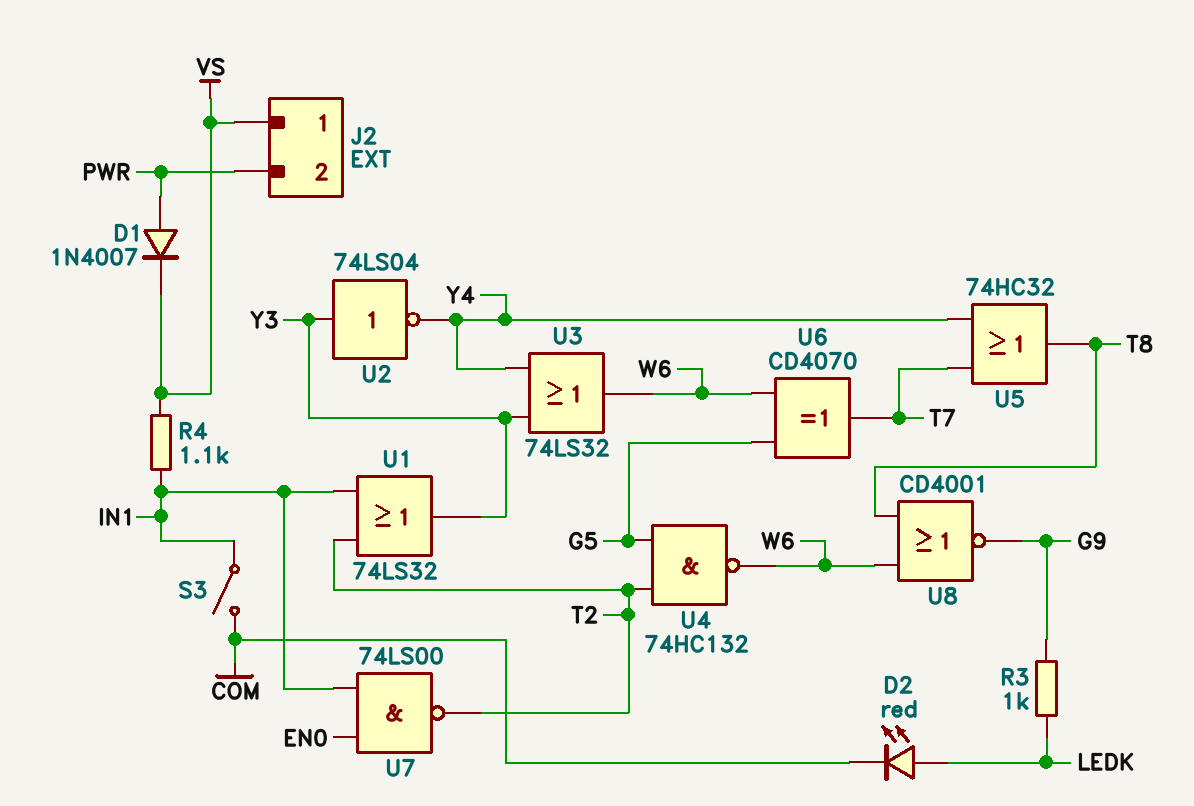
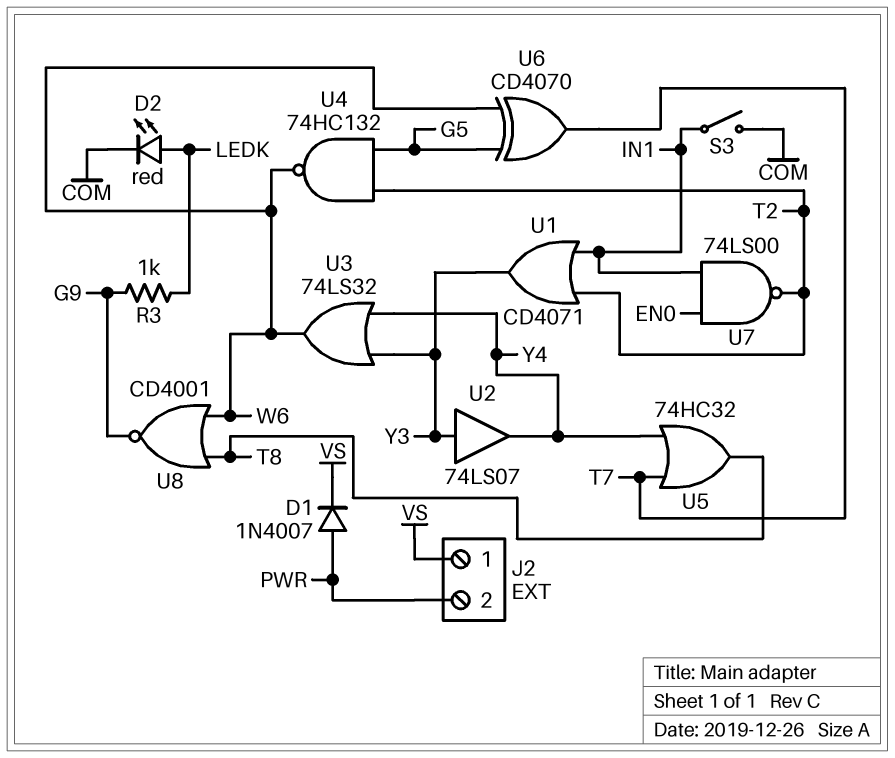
R4: 1.1k (IN1, VS) -> none
U1: OR 74LS32 (in IN1, in T2, out Y3) -> OR CD4071 (in IN1, in T2, out Y3)
U2: NOT 74LS04 (in Y3, out Y4) -> buffer 74LS07 (in Y3, out Y4)

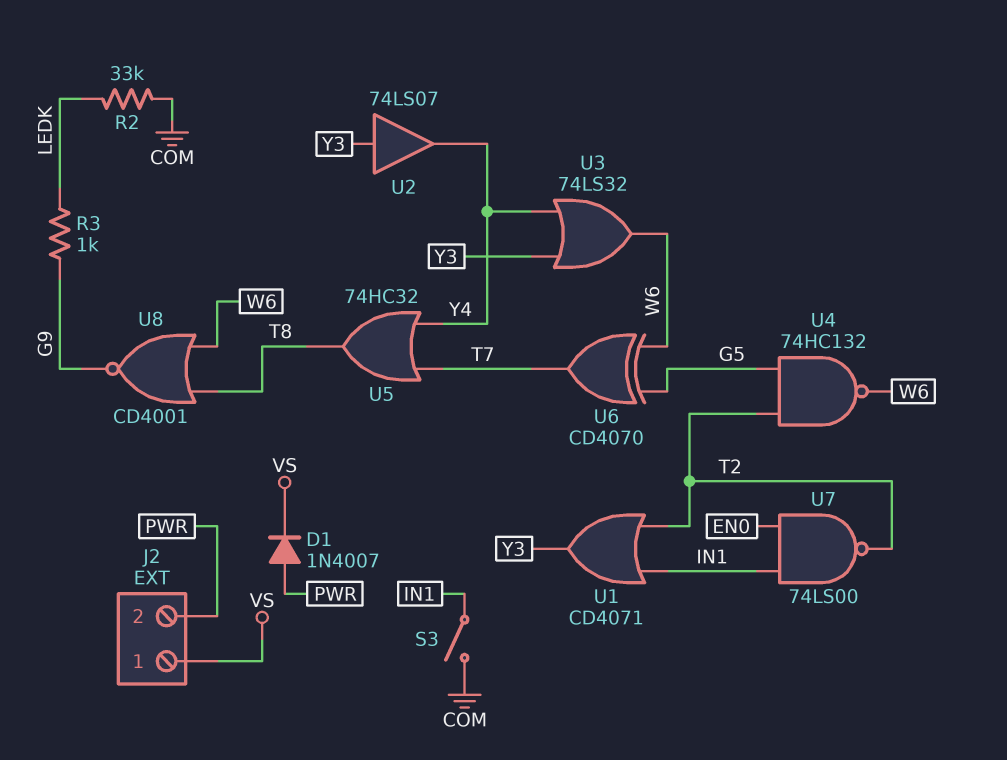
D2: LED red (A LEDK, K COM) -> none
R2: none -> 33k (COM, LEDK)

